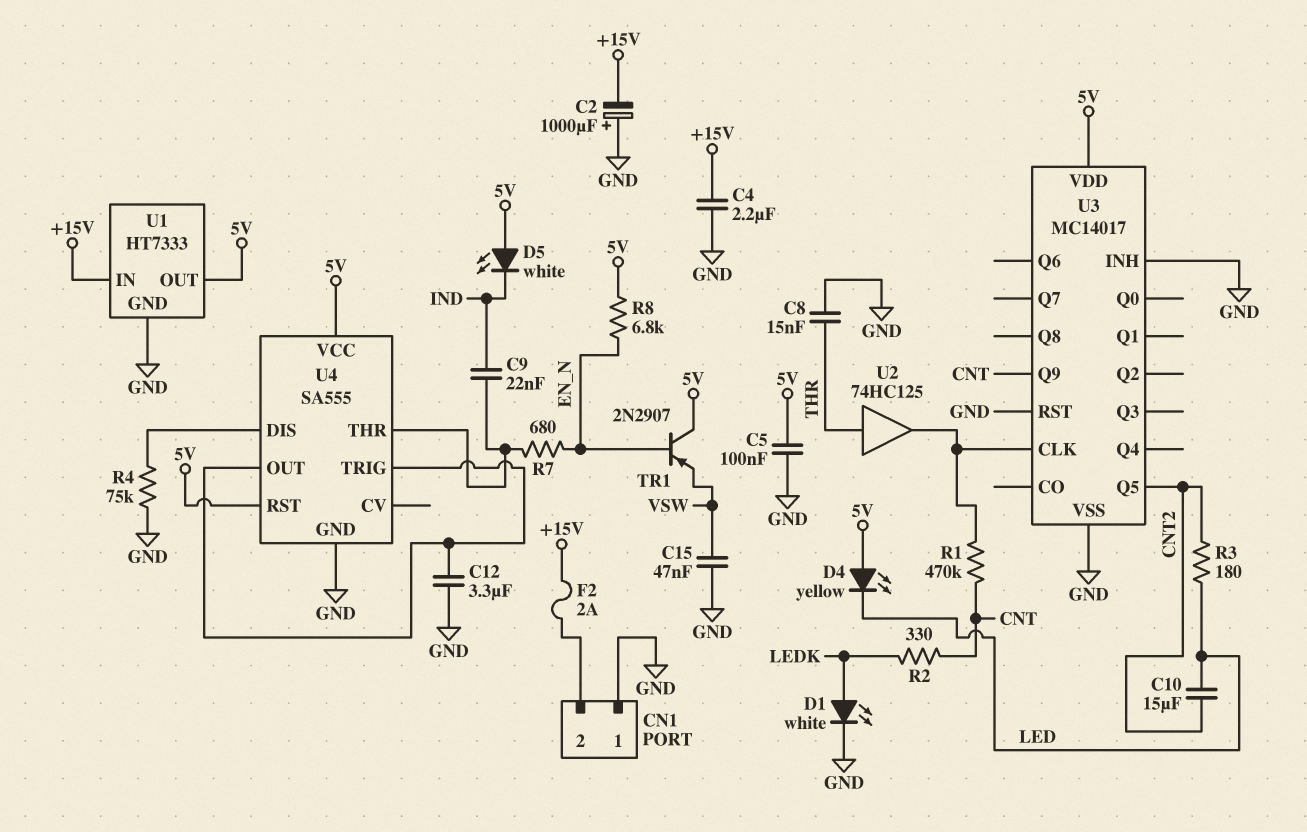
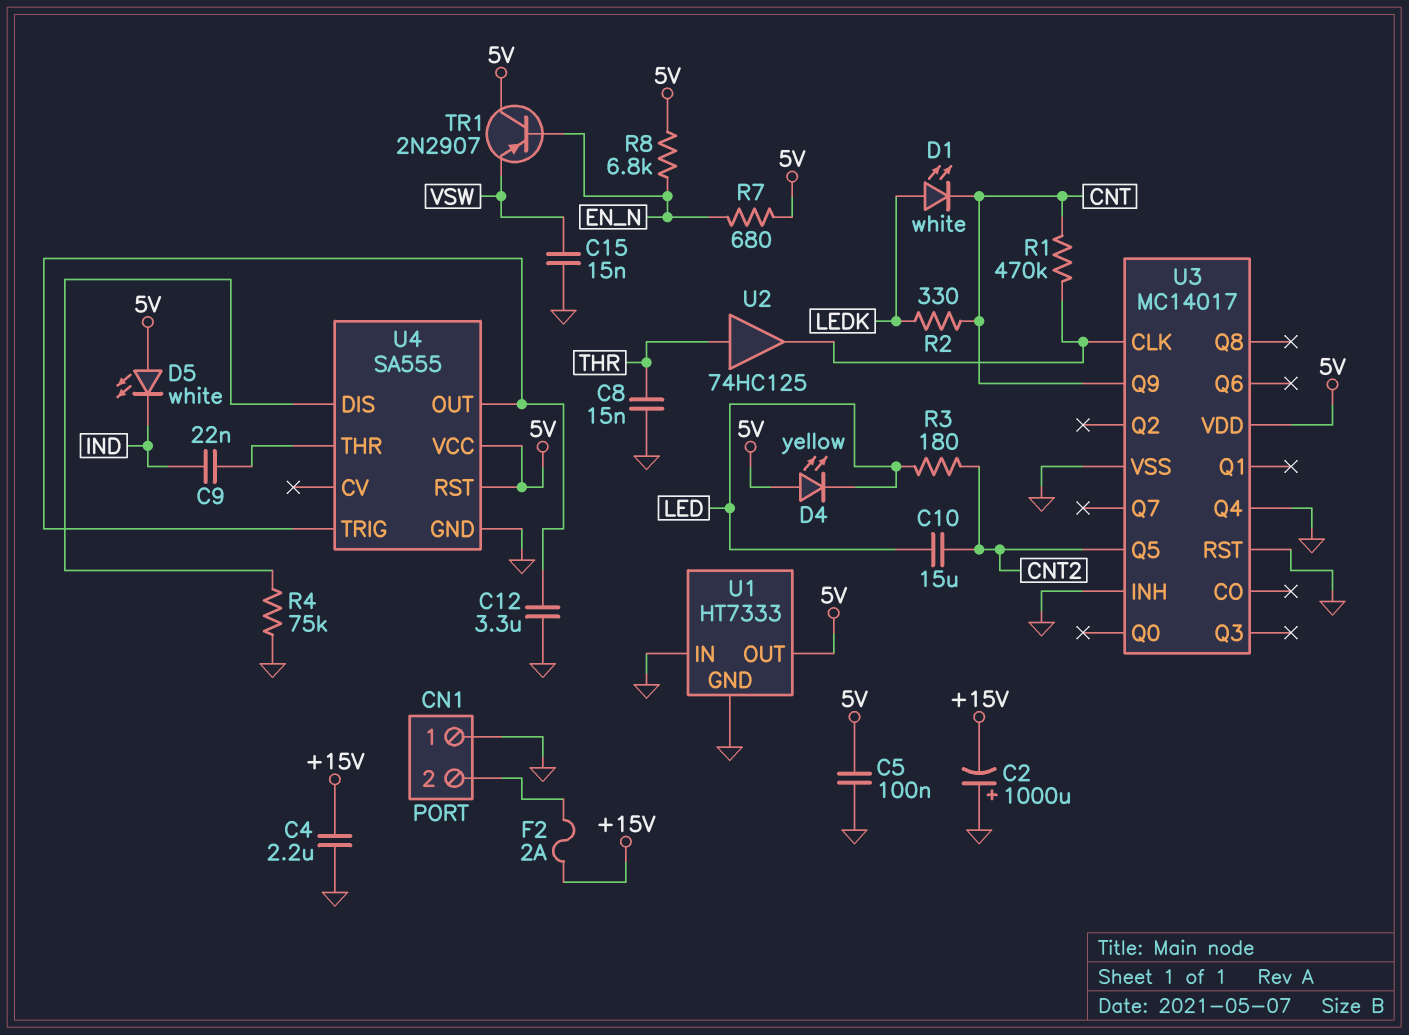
C15: 47nF (GND, VSW) -> 15nF (GND, VSW)
D1: LED white (A LEDK, K GND) -> LED white (A LEDK, K CNT)
R7: 680 (EN_N, U4/THR) -> 680 (5V, EN_N)
U1 pin IN: +15V -> GND
U3 pin Q4: none -> GND

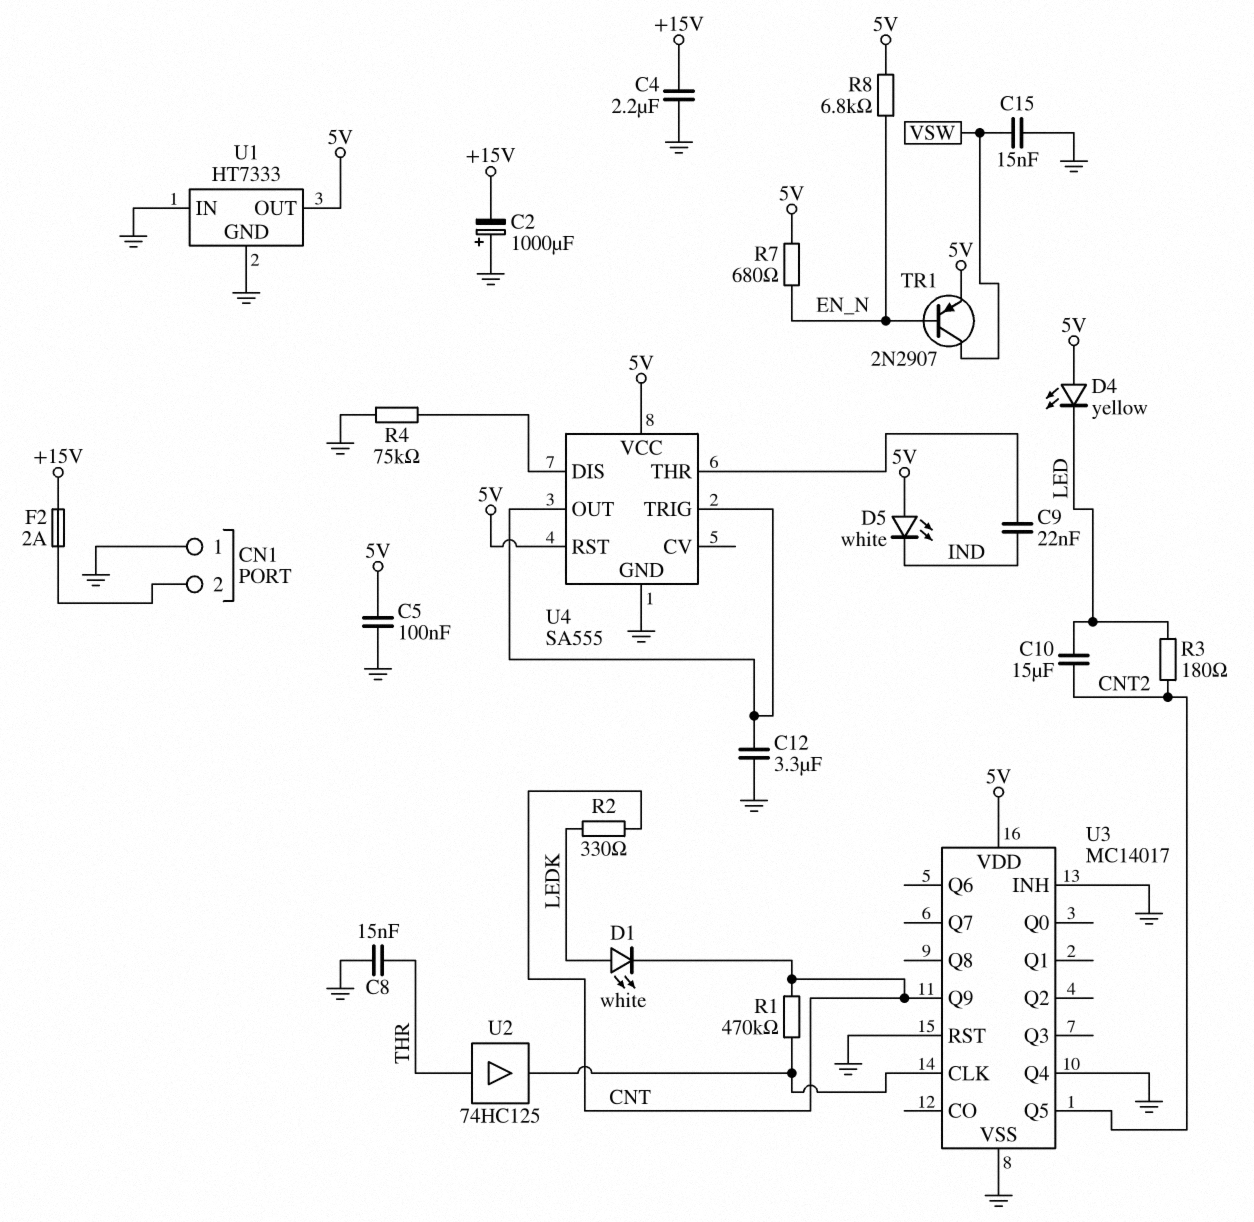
TR1: PNP 2N2907 (B EN_N, C 5V, E VSW) -> PNP 2N2907 (B EN_N, C VSW, E 5V)

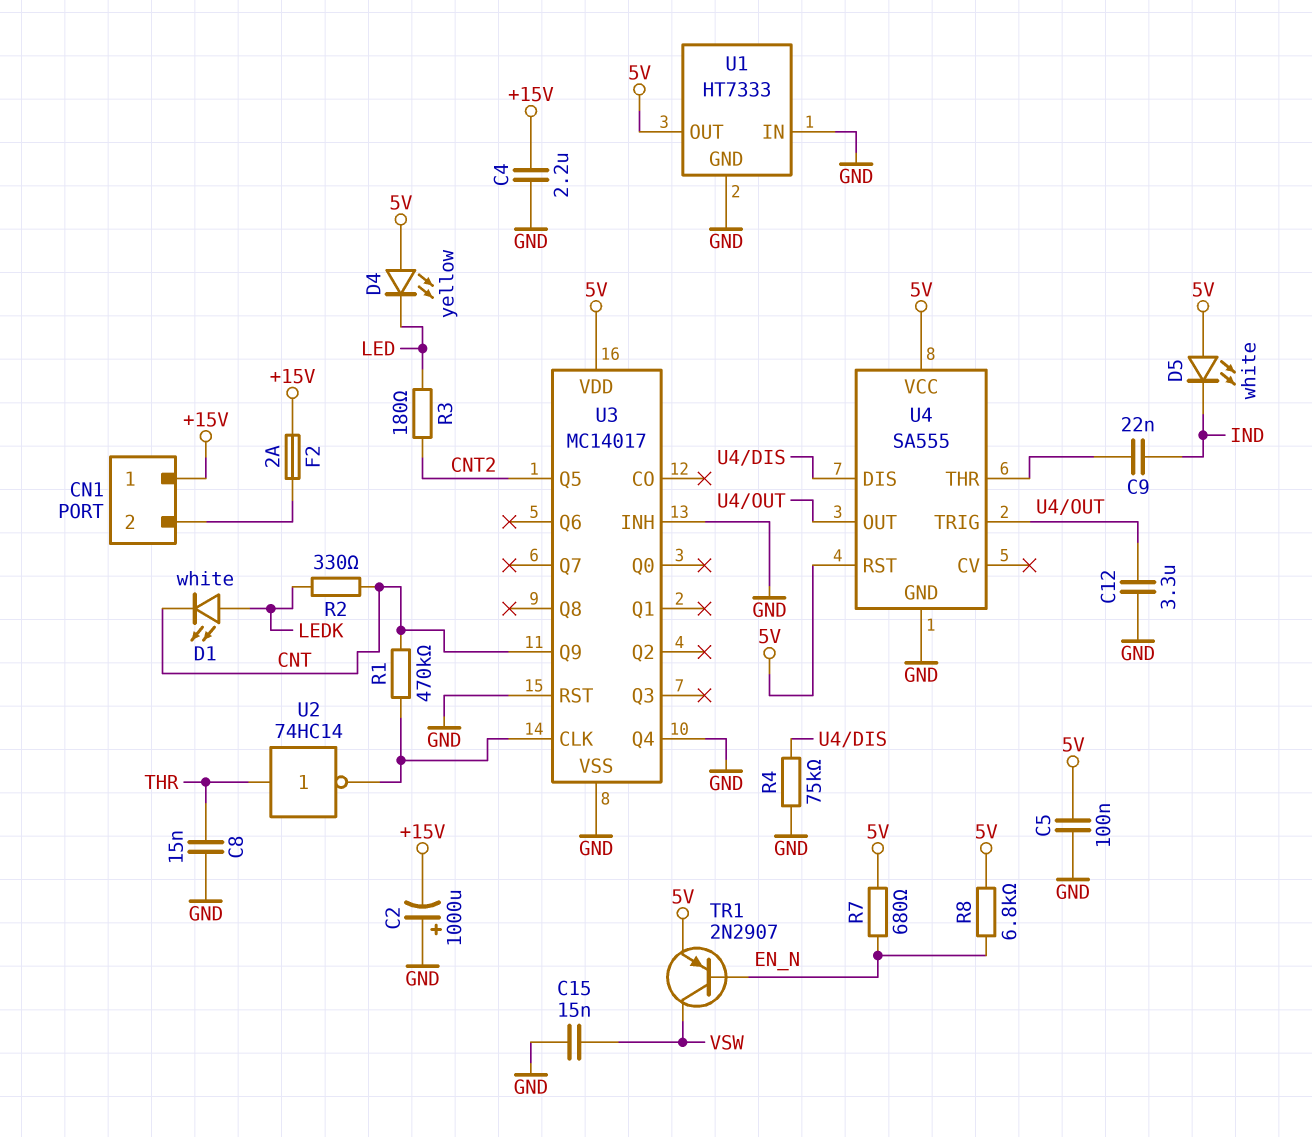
C10: 15uF (CNT2, LED) -> none
CN1 pin 1: GND -> +15V
U2: buffer 74HC125 (in THR, out U3/CLK) -> NOT 74HC14 (in THR, out U3/CLK)

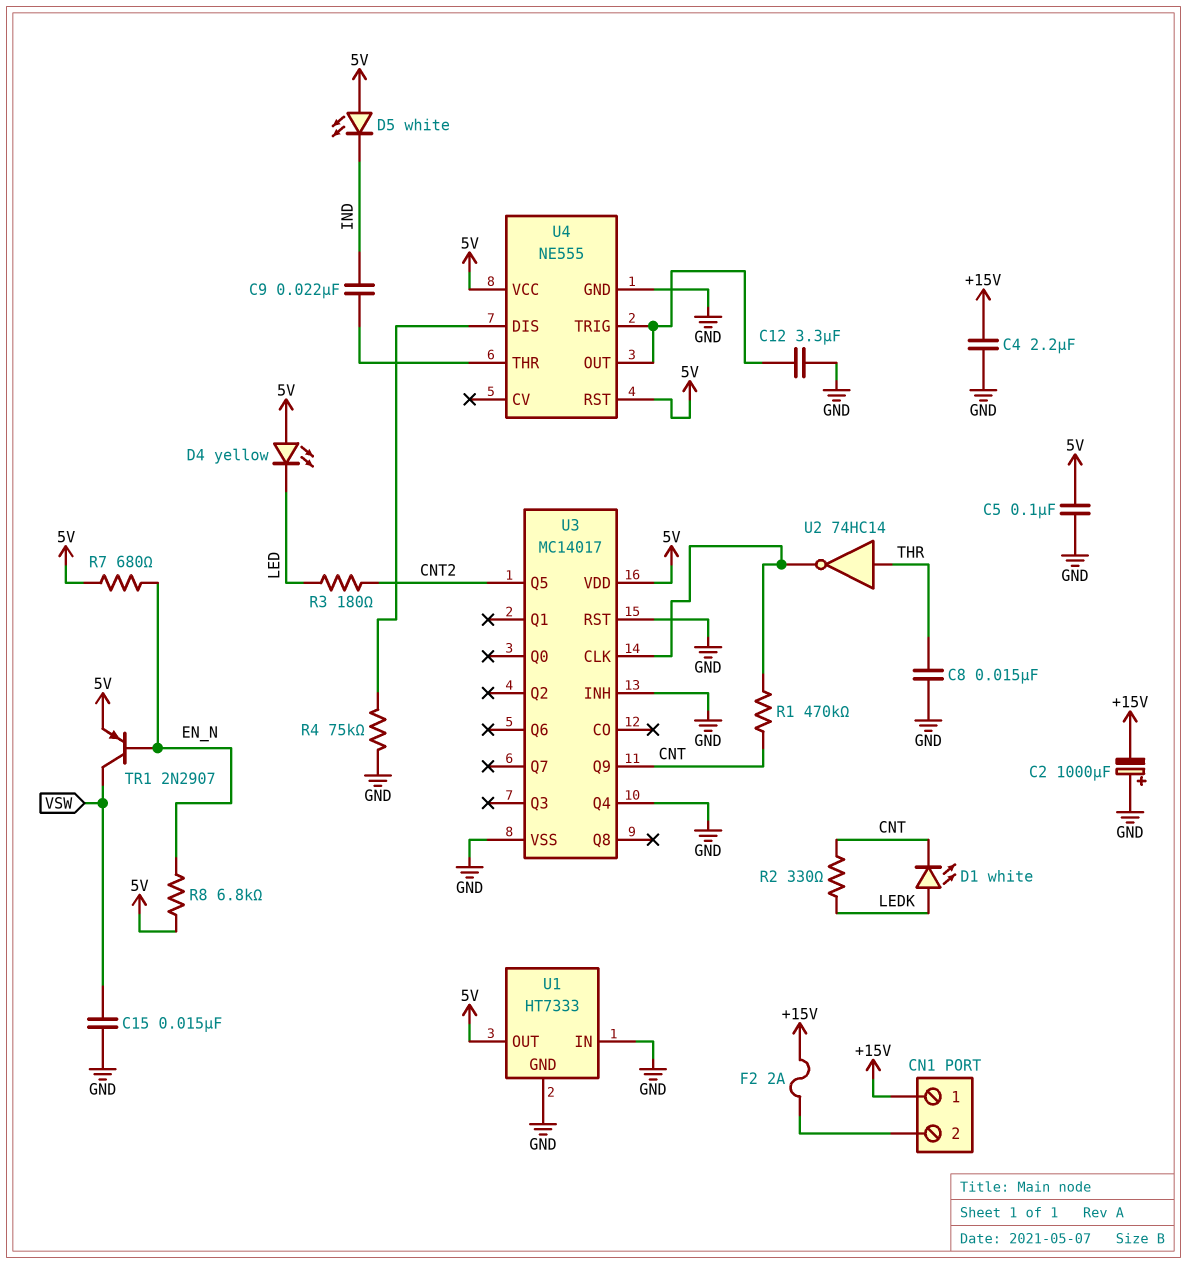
U4: SA555 -> NE555

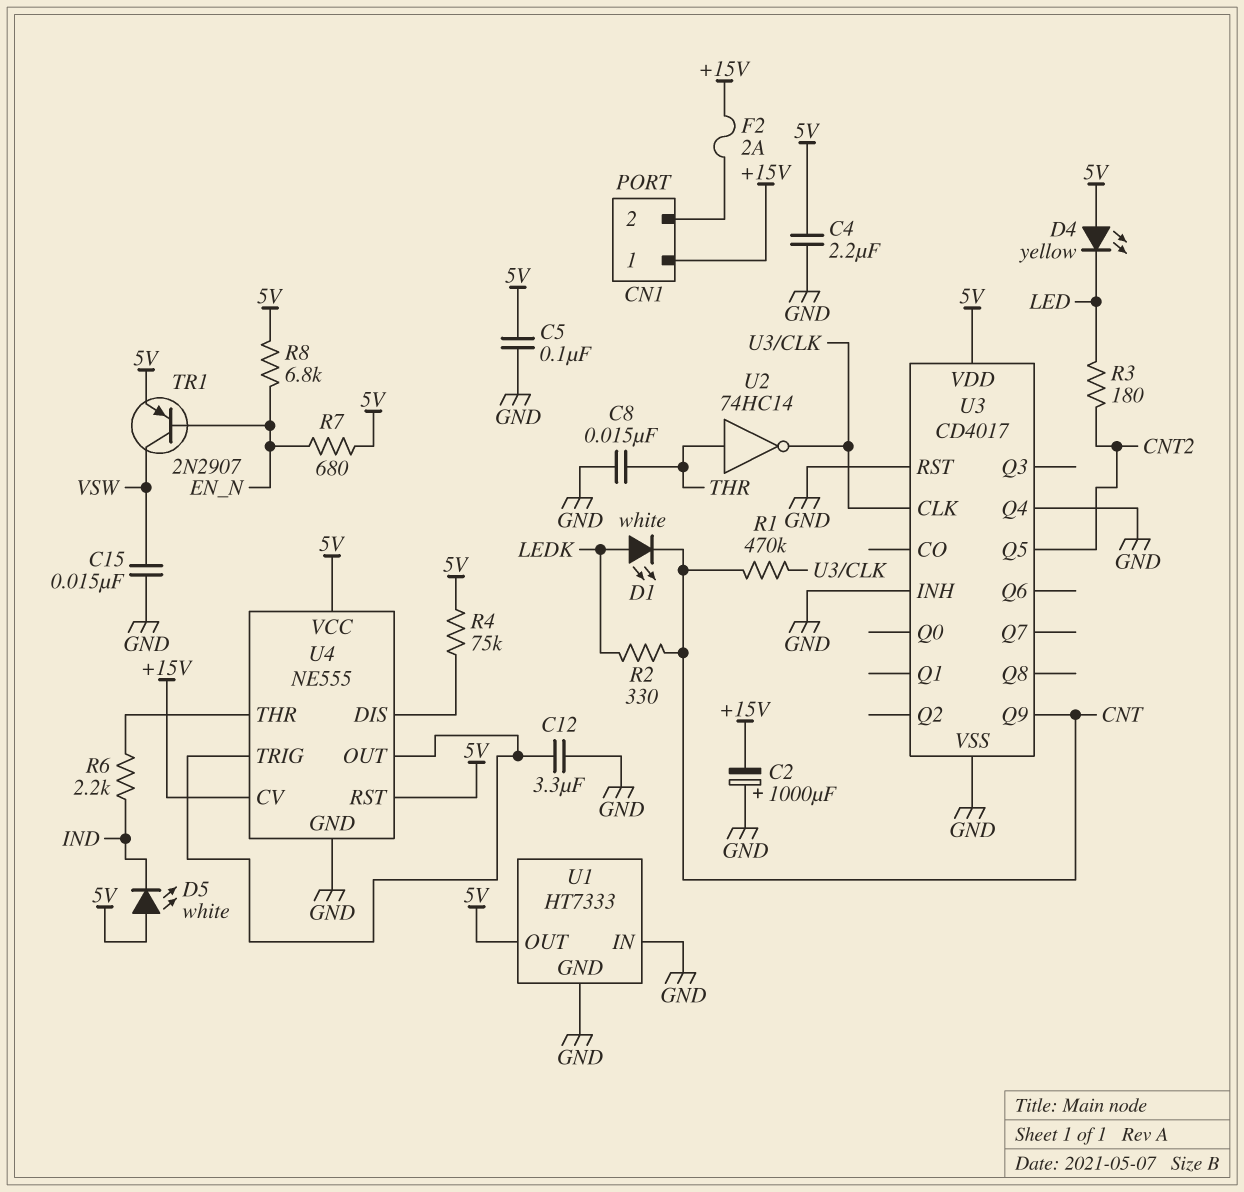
C4: 2.2uF (+15V, GND) -> 2.2uF (5V, GND)
C9: 22nF (IND, U4/THR) -> none
R4: 75k (GND, U4/DIS) -> 75k (5V, U4/DIS)
R6: none -> 2.2k (IND, U4/THR)
U3: MC14017 -> CD4017
U4 pin CV: none -> +15V

